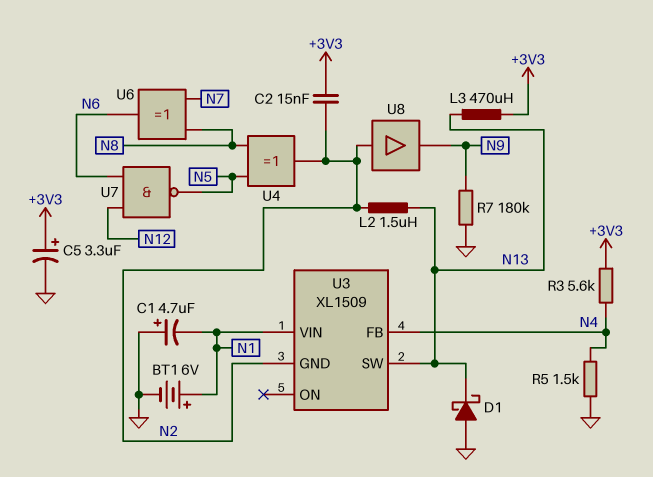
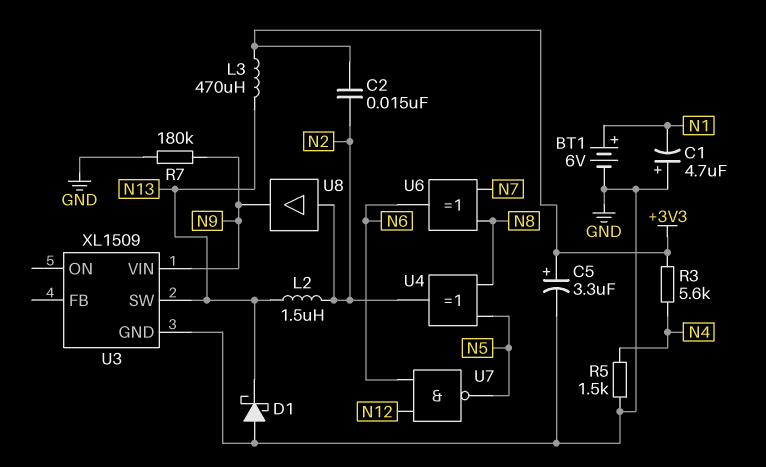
U3 pin FB: N4 -> none
U3 pin GND: N2 -> GND
U3 pin VIN: N1 -> N9

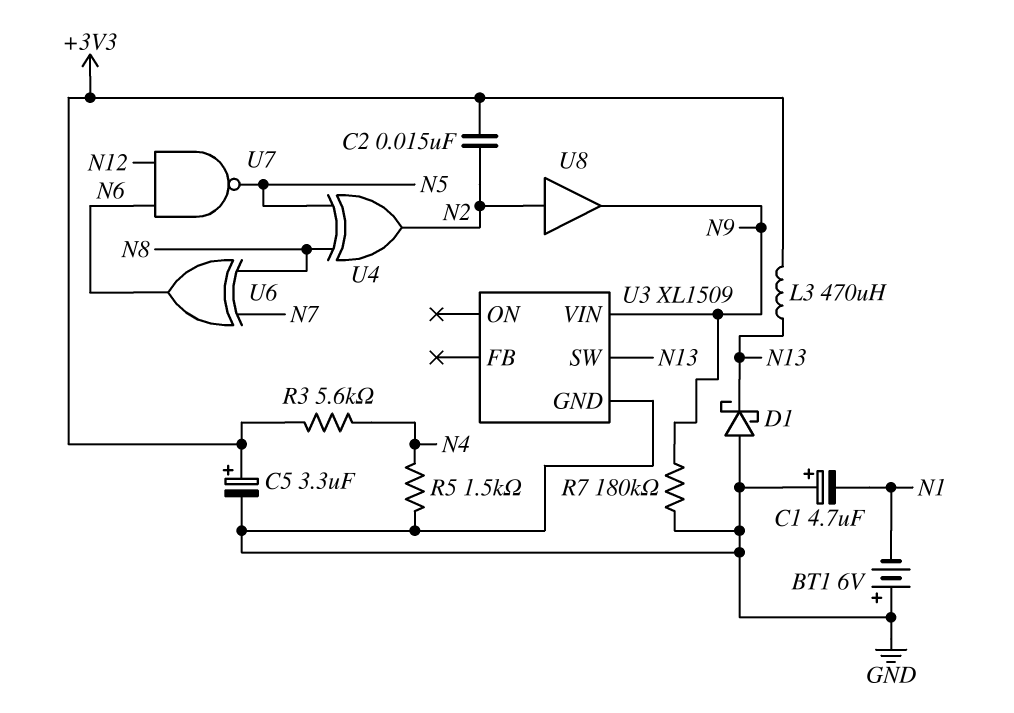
BT1: 6V (plus N1, minus GND) -> 6V (plus GND, minus N1)
L2: 1.5uH (N2, N13) -> none

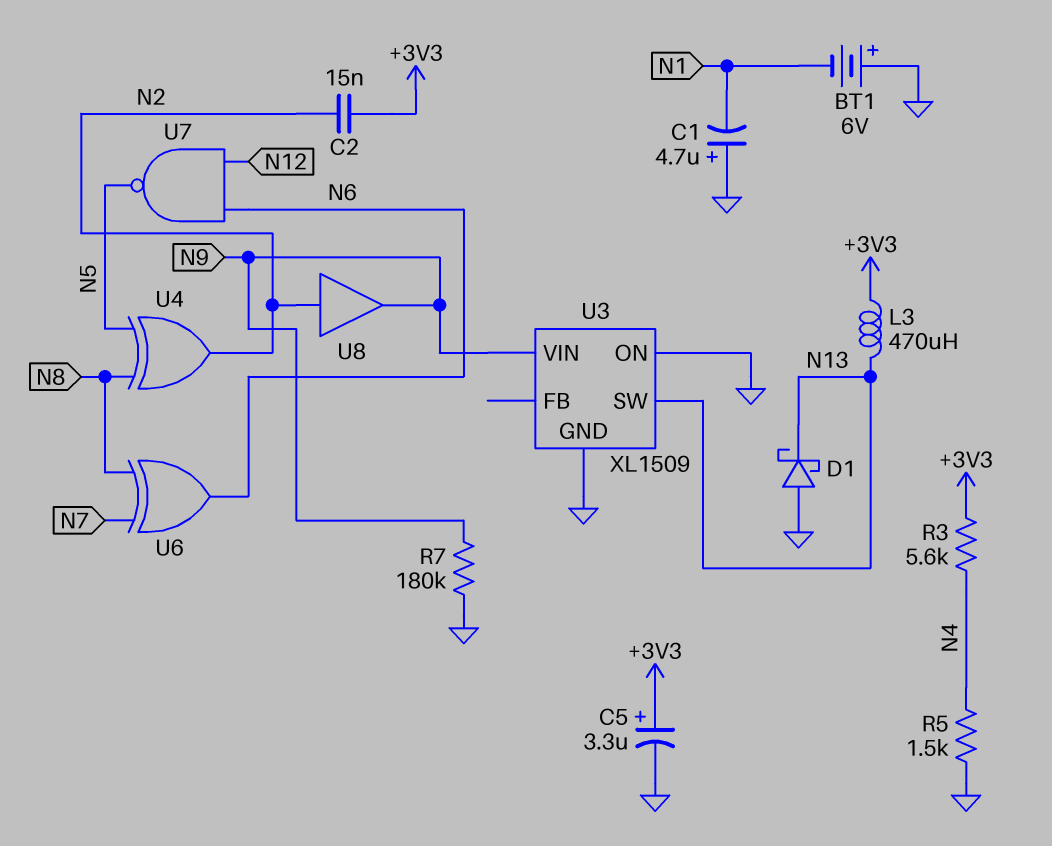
U3 pin ON: none -> GND

